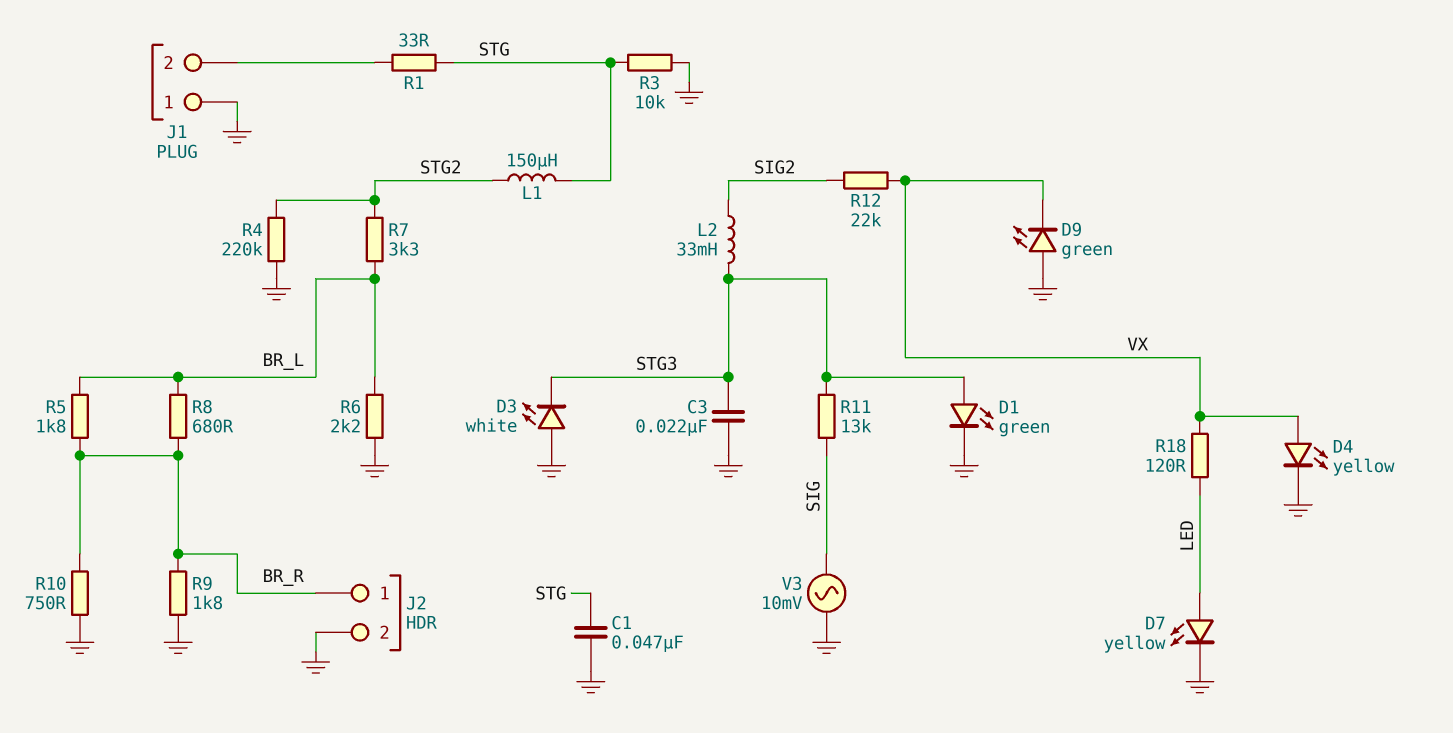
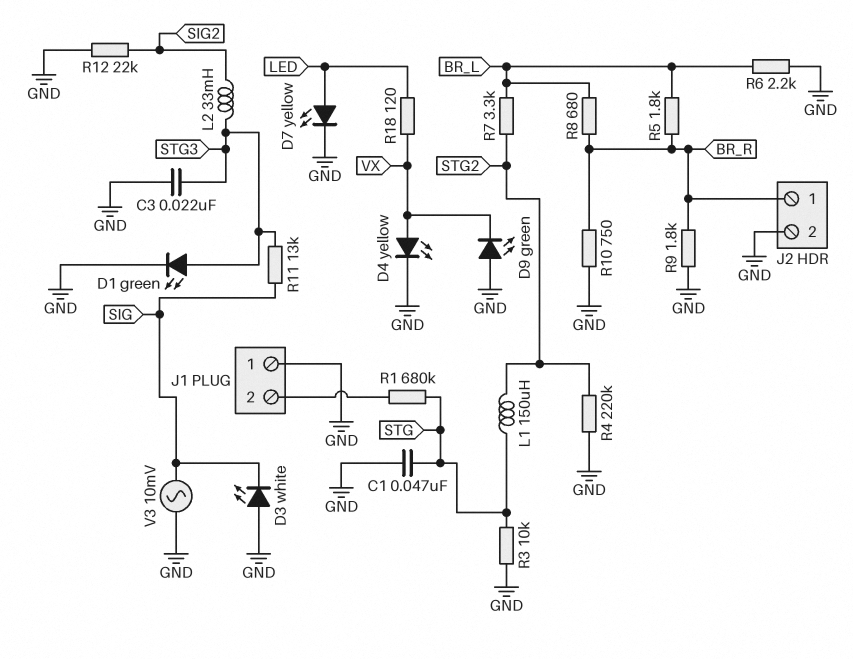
D3: LED white (A GND, K STG3) -> LED white (A GND, K SIG)
R1: 33 (J1/2, STG) -> 680k (J1/2, STG)
R12: 22k (SIG2, VX) -> 22k (GND, SIG2)

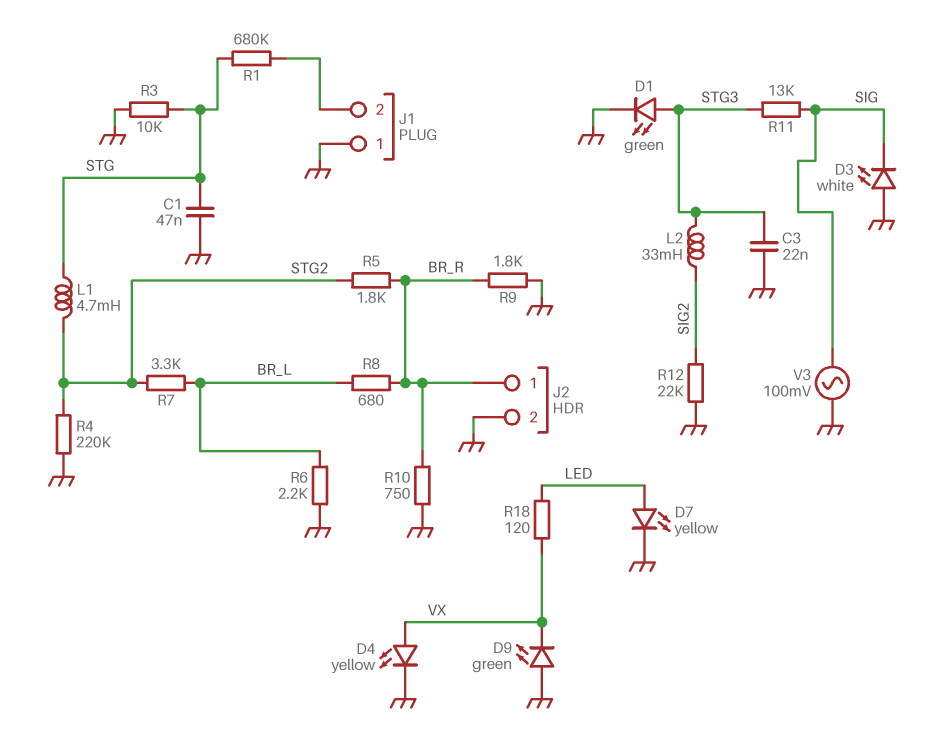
L1: 150uH (STG, STG2) -> 4.7mH (STG, STG2)
R5: 1.8k (BR_L, BR_R) -> 1.8k (BR_R, STG2)
V3: AC 10mV (GND, SIG) -> AC 100mV (GND, SIG)

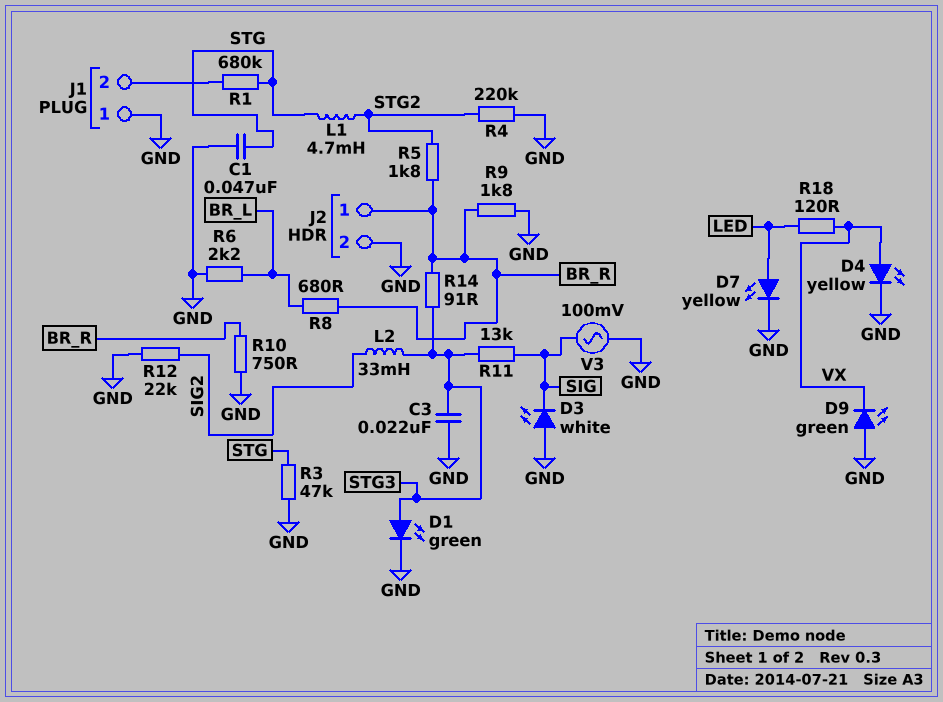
R3: 10k (GND, STG) -> 47k (GND, STG)
R7: 3.3k (BR_L, STG2) -> none
R14: none -> 91 (BR_R, STG3)

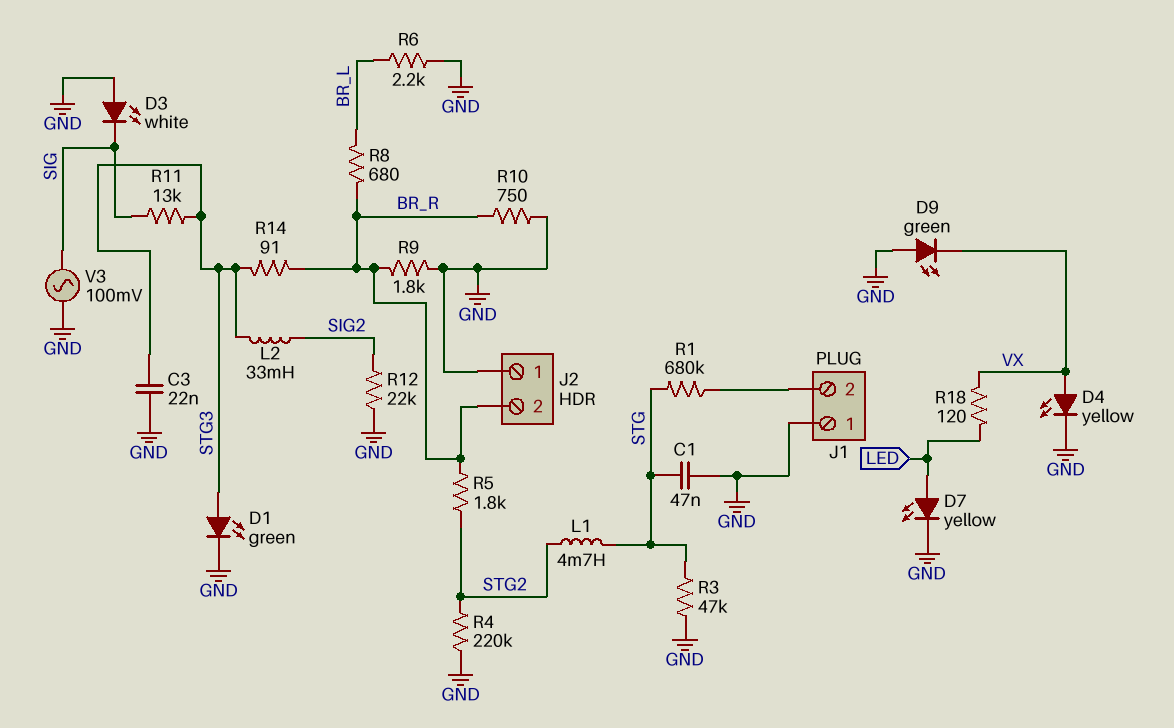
J2 pin 1: BR_R -> GND
J2 pin 2: GND -> BR_R

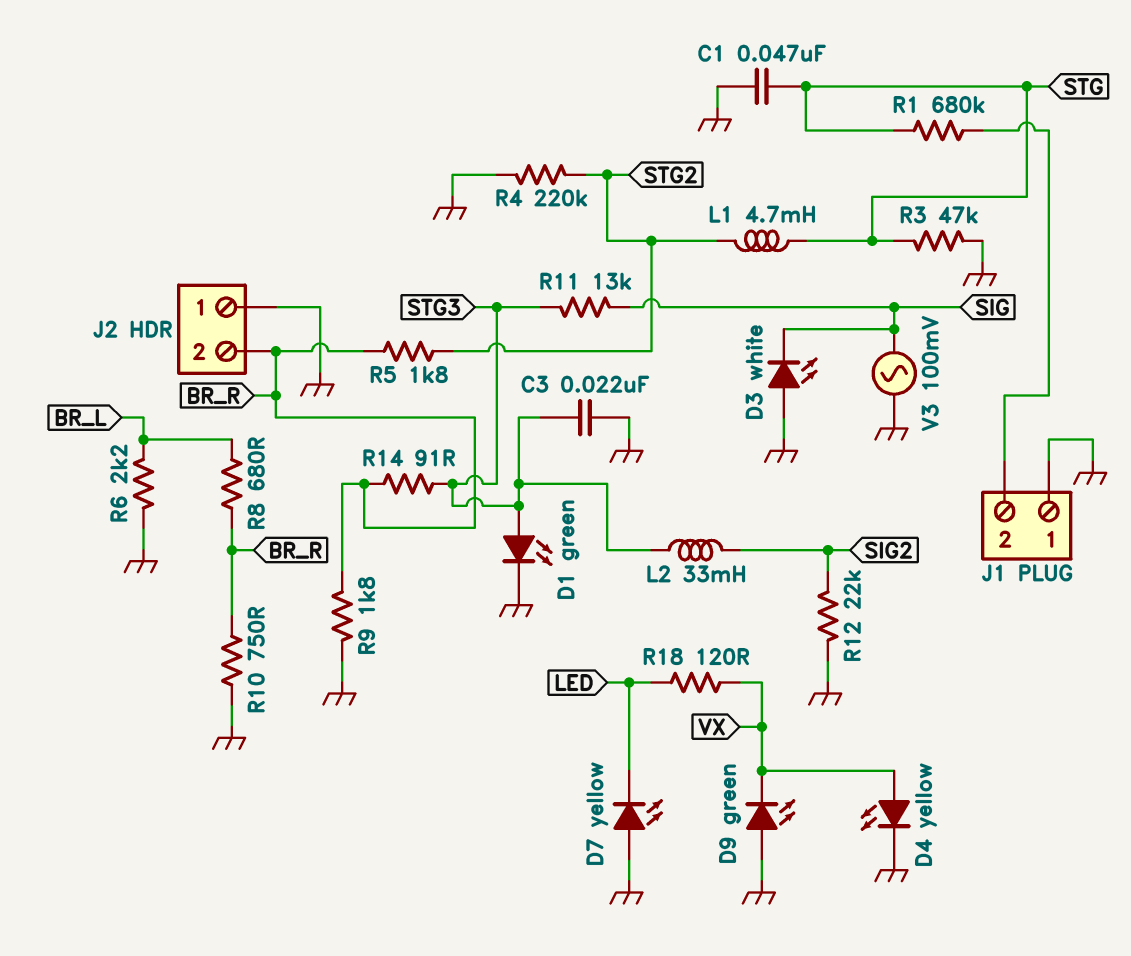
D7: LED yellow (A LED, K GND) -> LED yellow (A GND, K LED)

